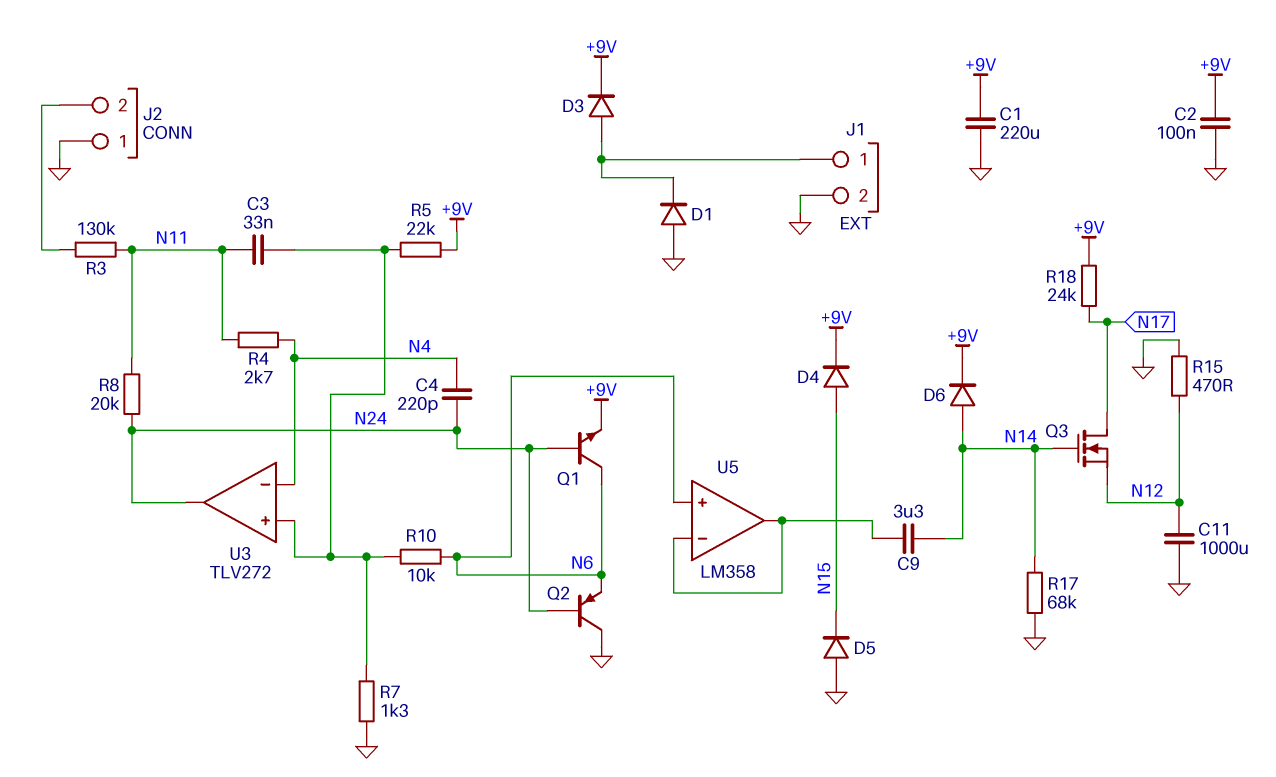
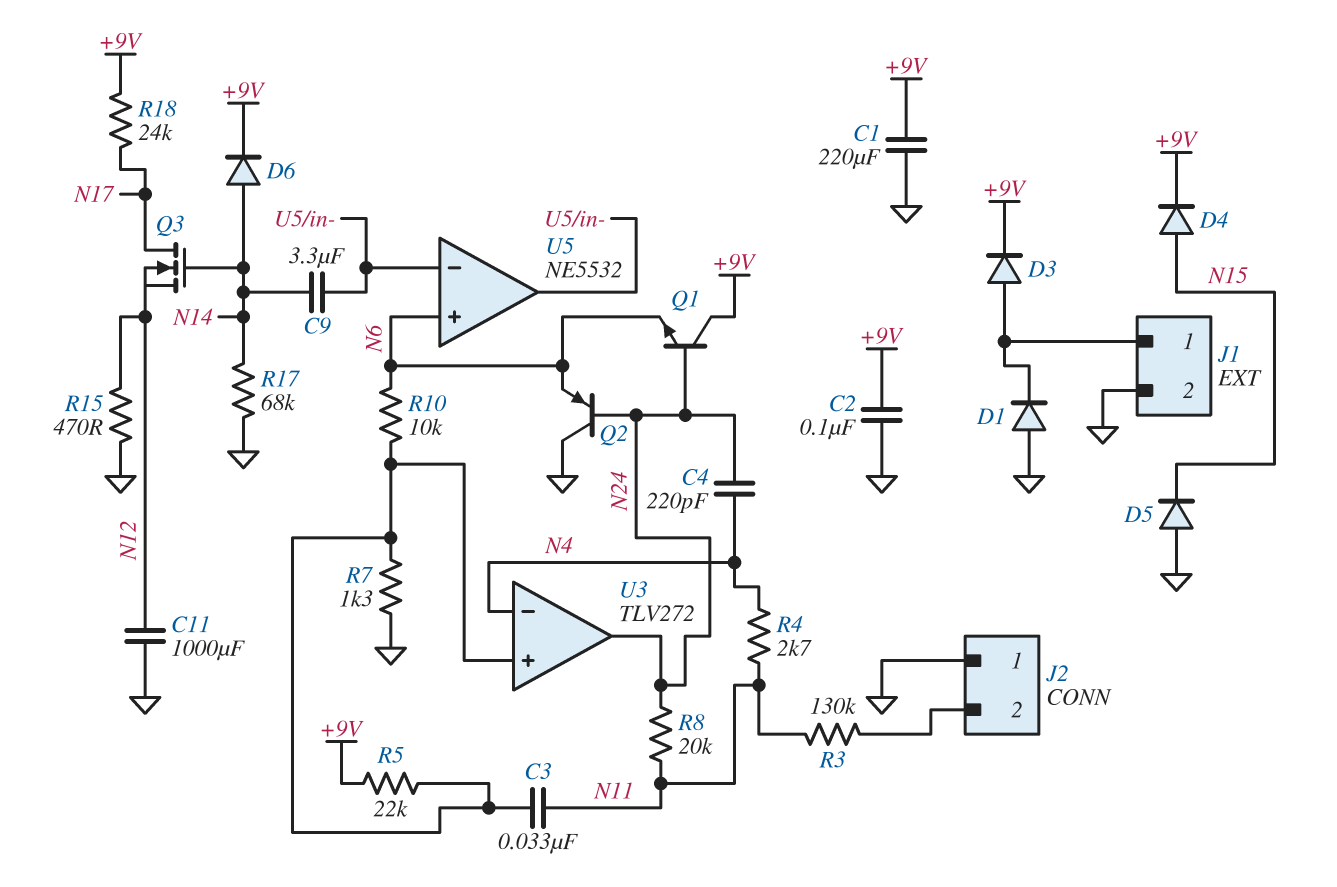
Q1: NPN (B N24, C N6, E +9V) -> NPN (B N24, C +9V, E N6)
U5: LM358 -> NE5532

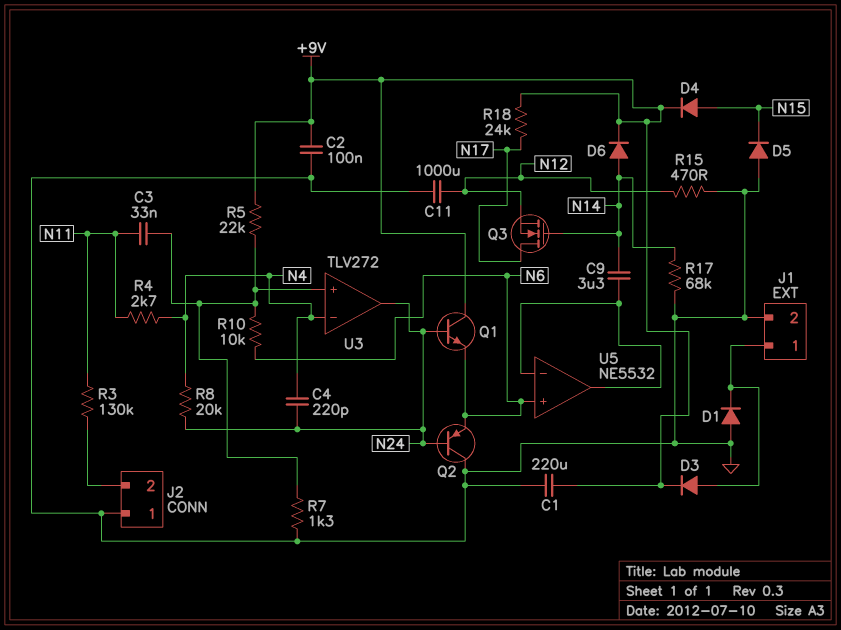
R8: 20k (N11, N24) -> 20k (N4, N24)

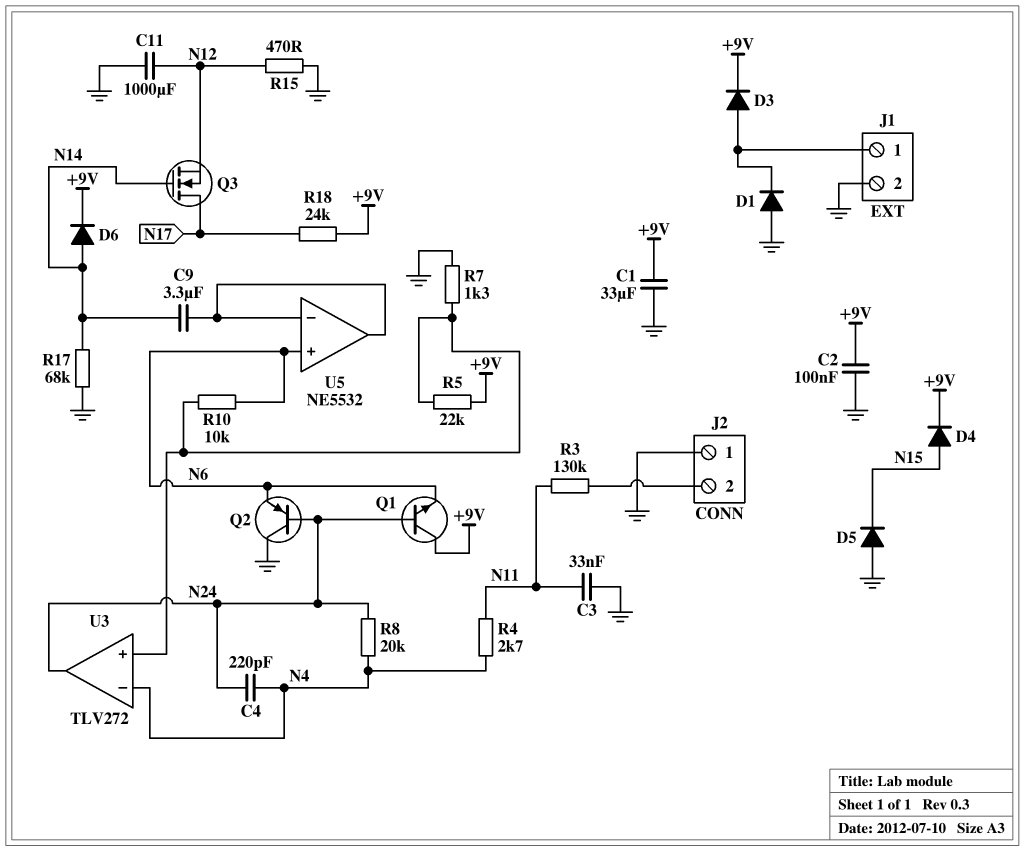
C1: 220uF (+9V, GND) -> 33uF (+9V, GND)
C3: 33nF (N11, U3/in+) -> 33nF (GND, N11)

